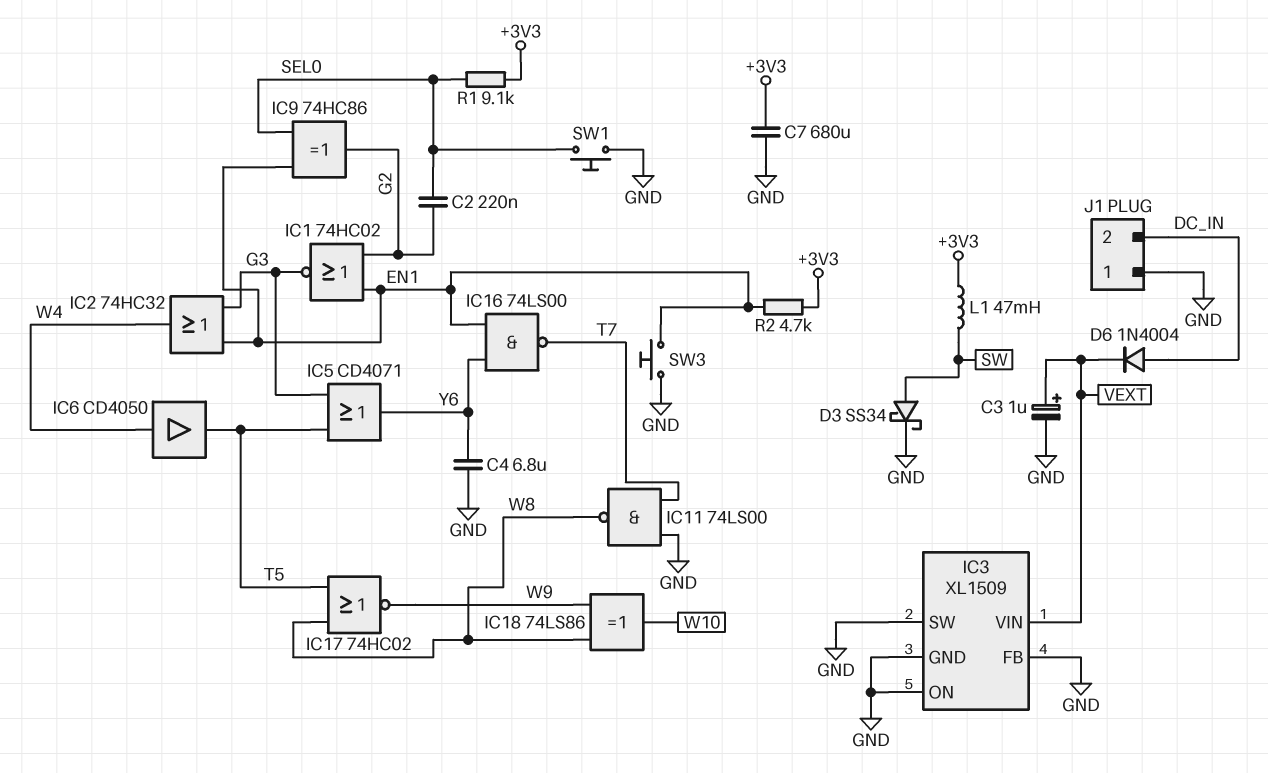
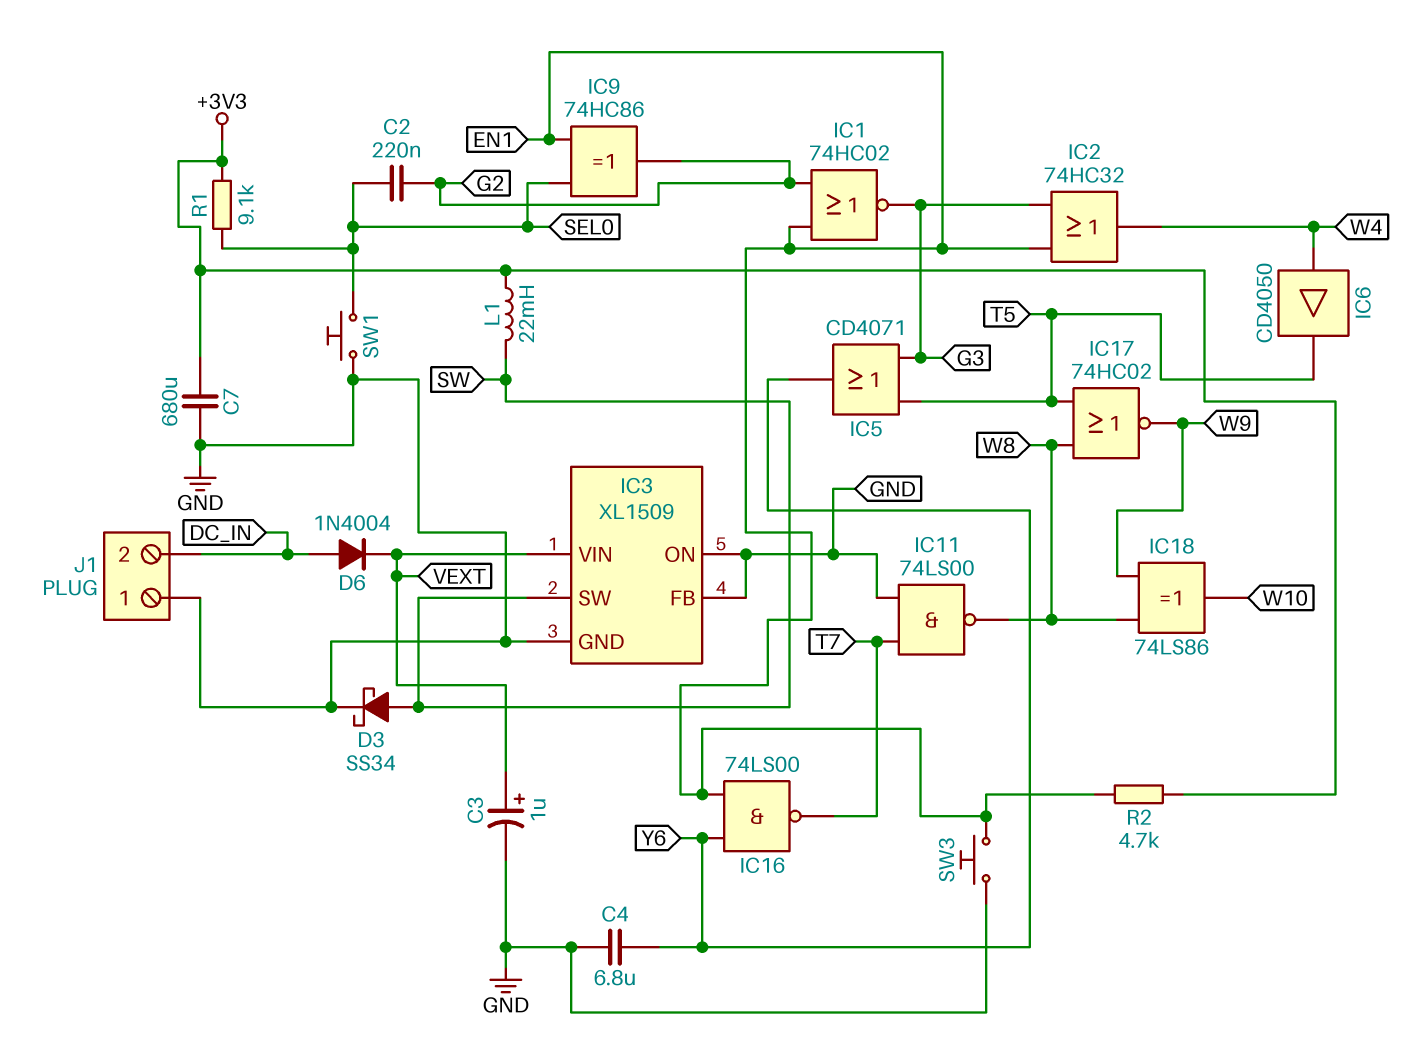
IC3 pin SW: GND -> SW
L1: 47mH (+3V3, SW) -> 22mH (+3V3, SW)

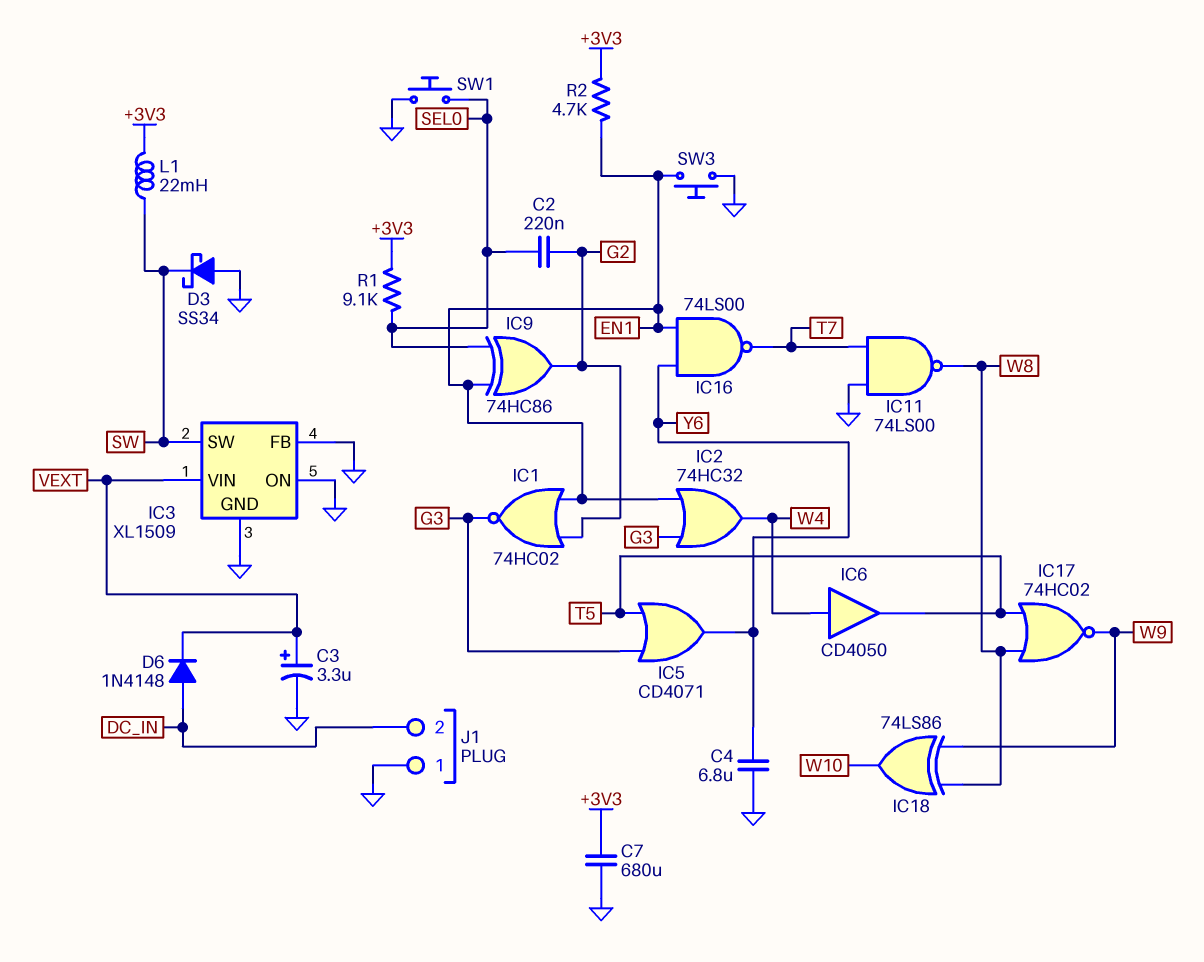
C3: 1uF (plus VEXT, minus GND) -> 3.3uF (plus VEXT, minus GND)
D3: schottky SS34 (A SW, K GND) -> schottky SS34 (A GND, K SW)
D6: diode 1N4004 (A DC_IN, K VEXT) -> diode 1N4148 (A DC_IN, K VEXT)

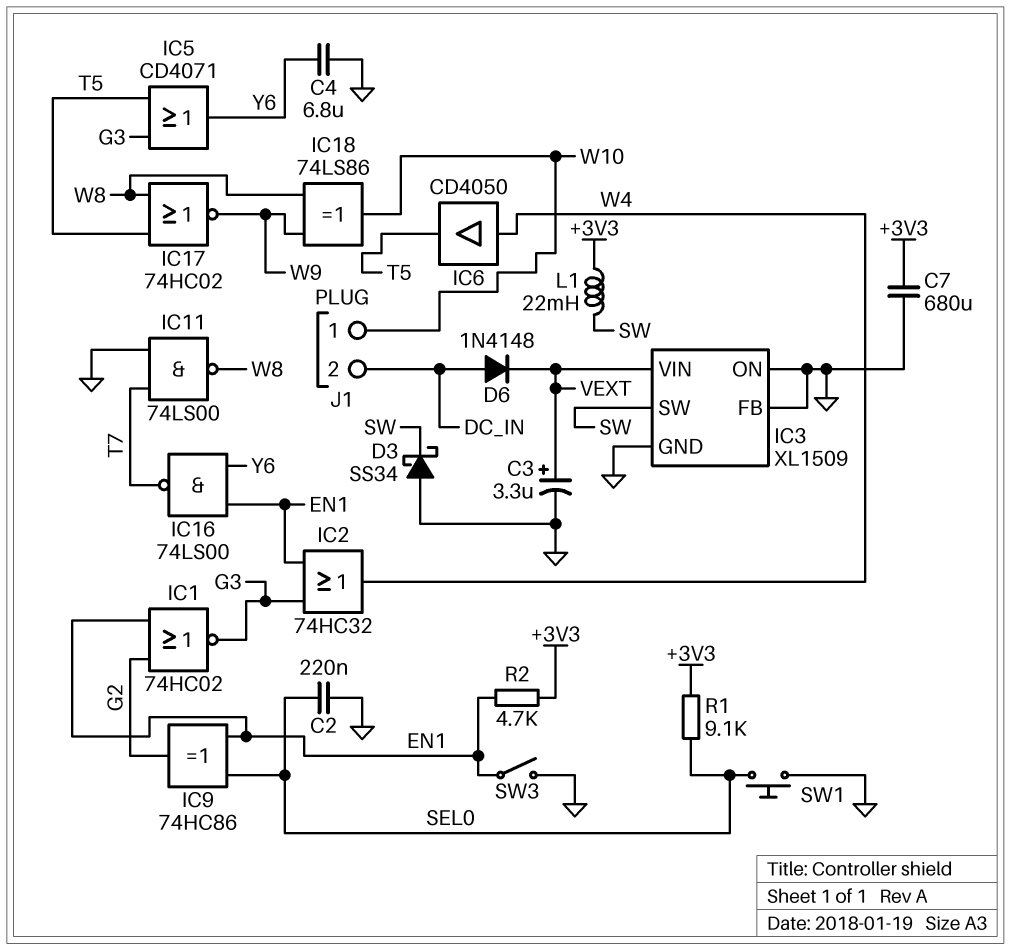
C2: 220nF (G2, SEL0) -> 220nF (GND, SEL0)
J1 pin 1: GND -> W10
SW3: button (EN1, GND) -> switch (EN1, GND)

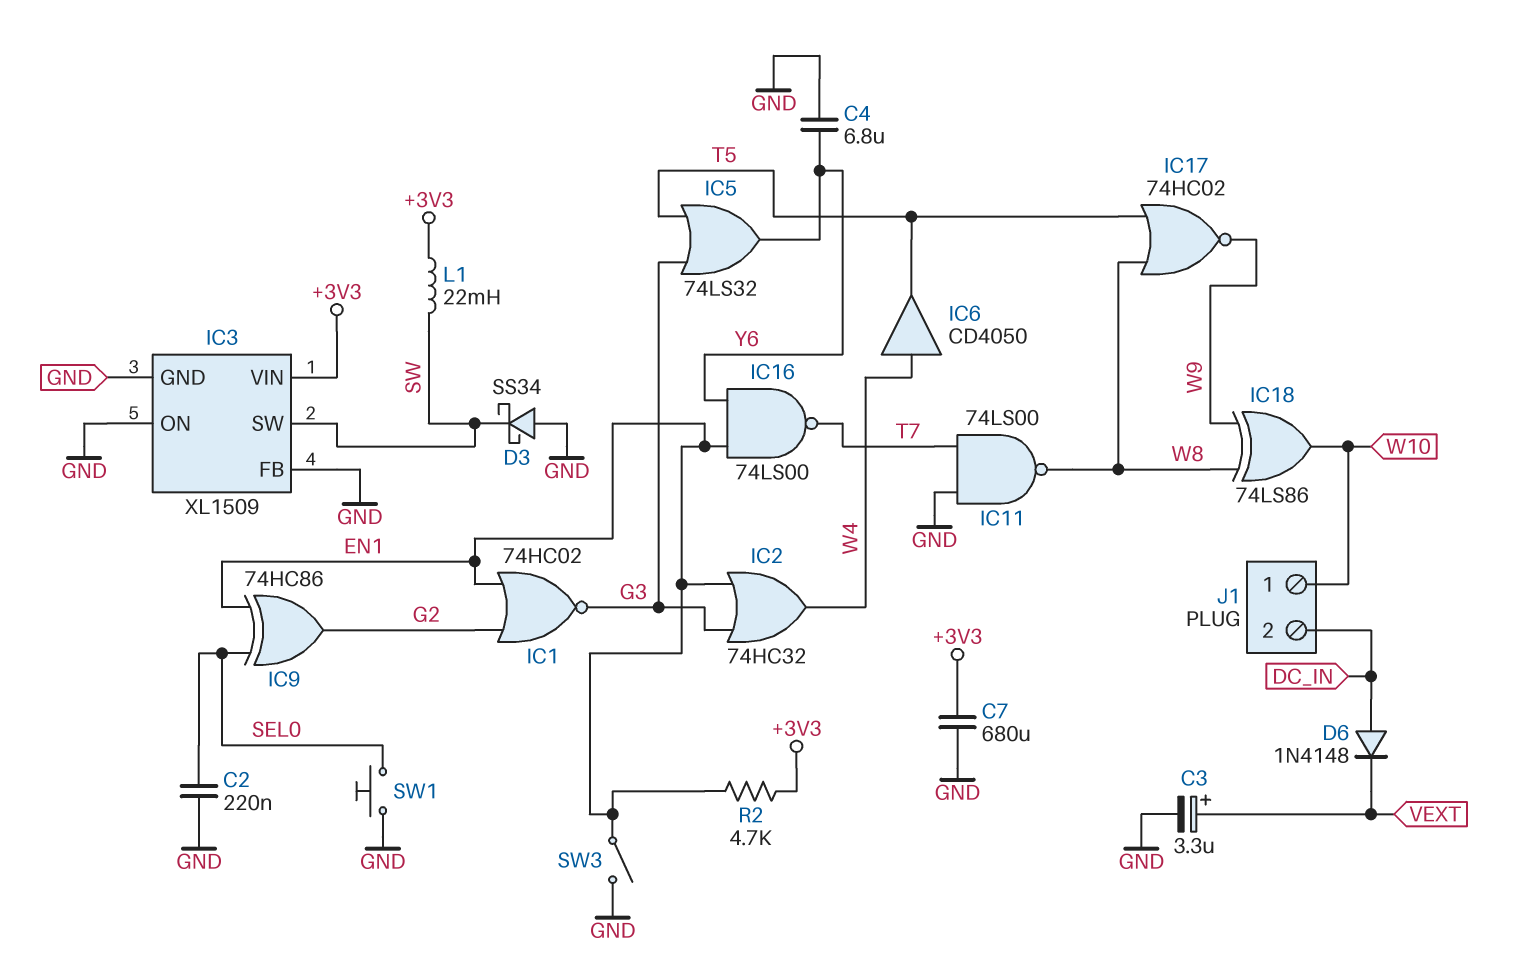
IC3 pin VIN: VEXT -> +3V3
IC5: OR CD4071 (in G3, in T5, out Y6) -> OR 74LS32 (in G3, in T5, out Y6)
R1: 9.1k (+3V3, SEL0) -> none

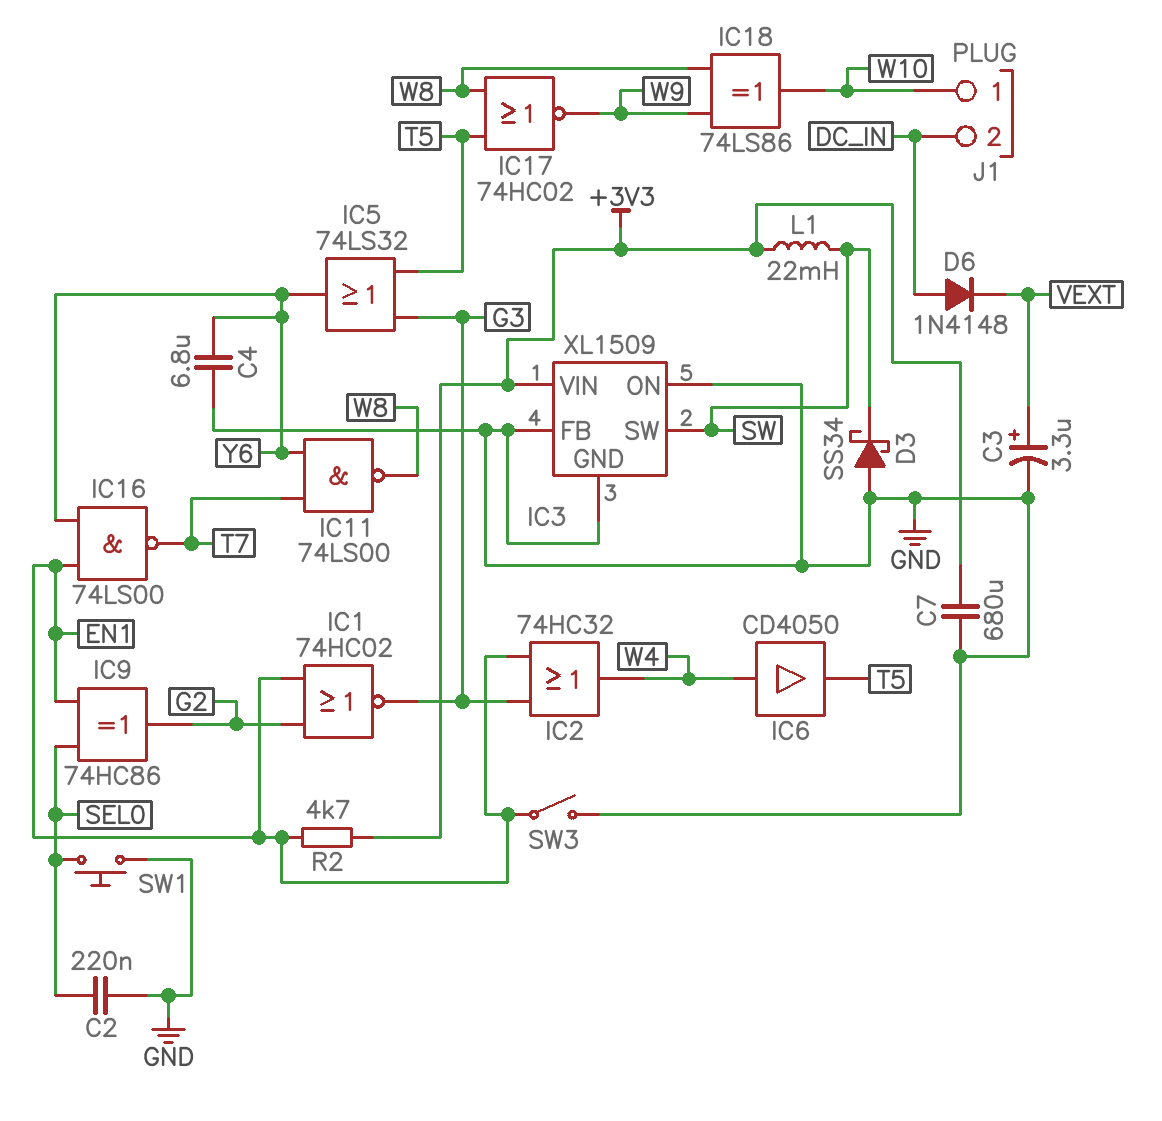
IC11: NAND 74LS00 (in GND, in T7, out W8) -> NAND 74LS00 (in T7, in Y6, out W8)

